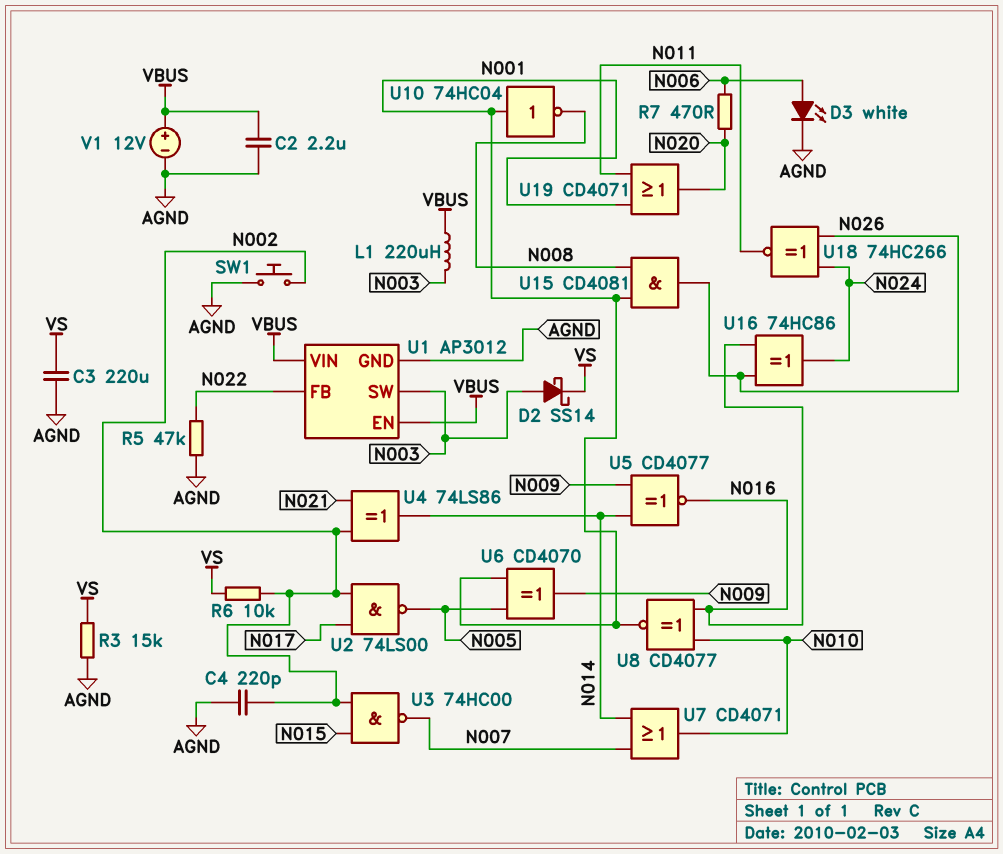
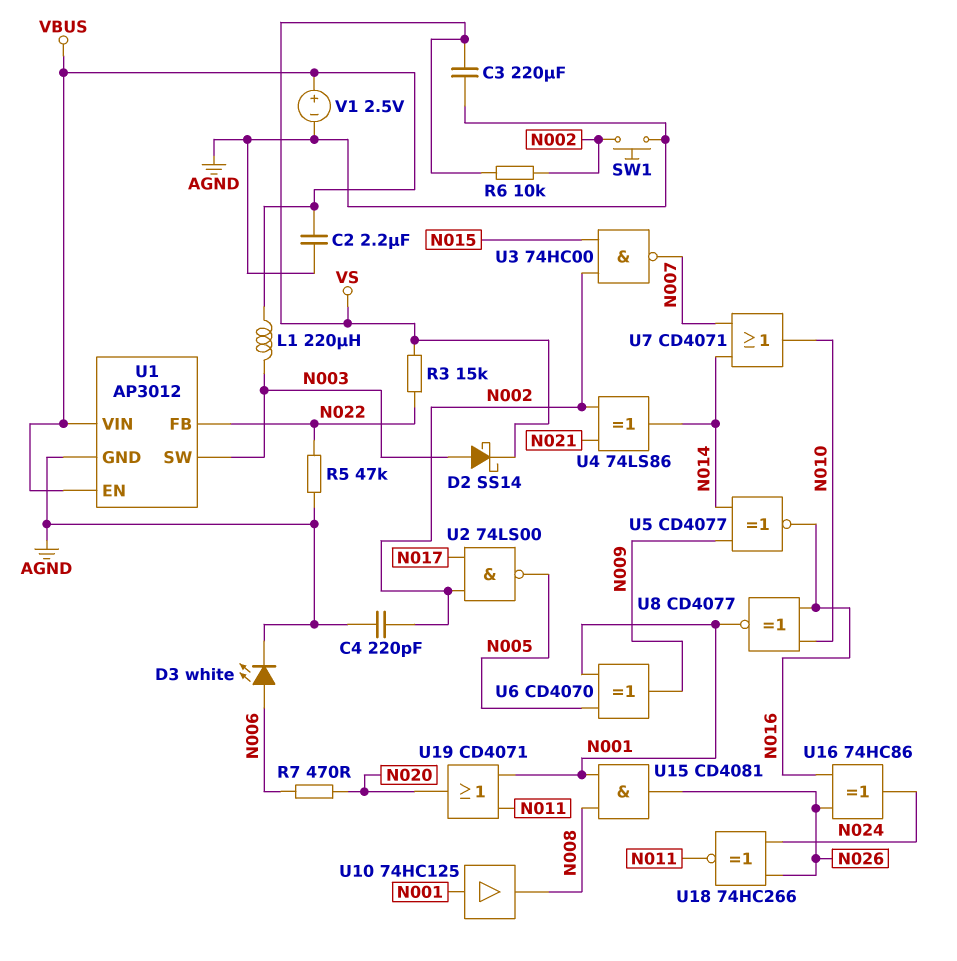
R3: 15k (AGND, VS) -> 15k (N022, VS)
U10: NOT 74HC04 (in N001, out N008) -> buffer 74HC125 (in N001, out N008)
V1: 12V (plus VBUS, minus AGND) -> 2.5V (plus VBUS, minus AGND)

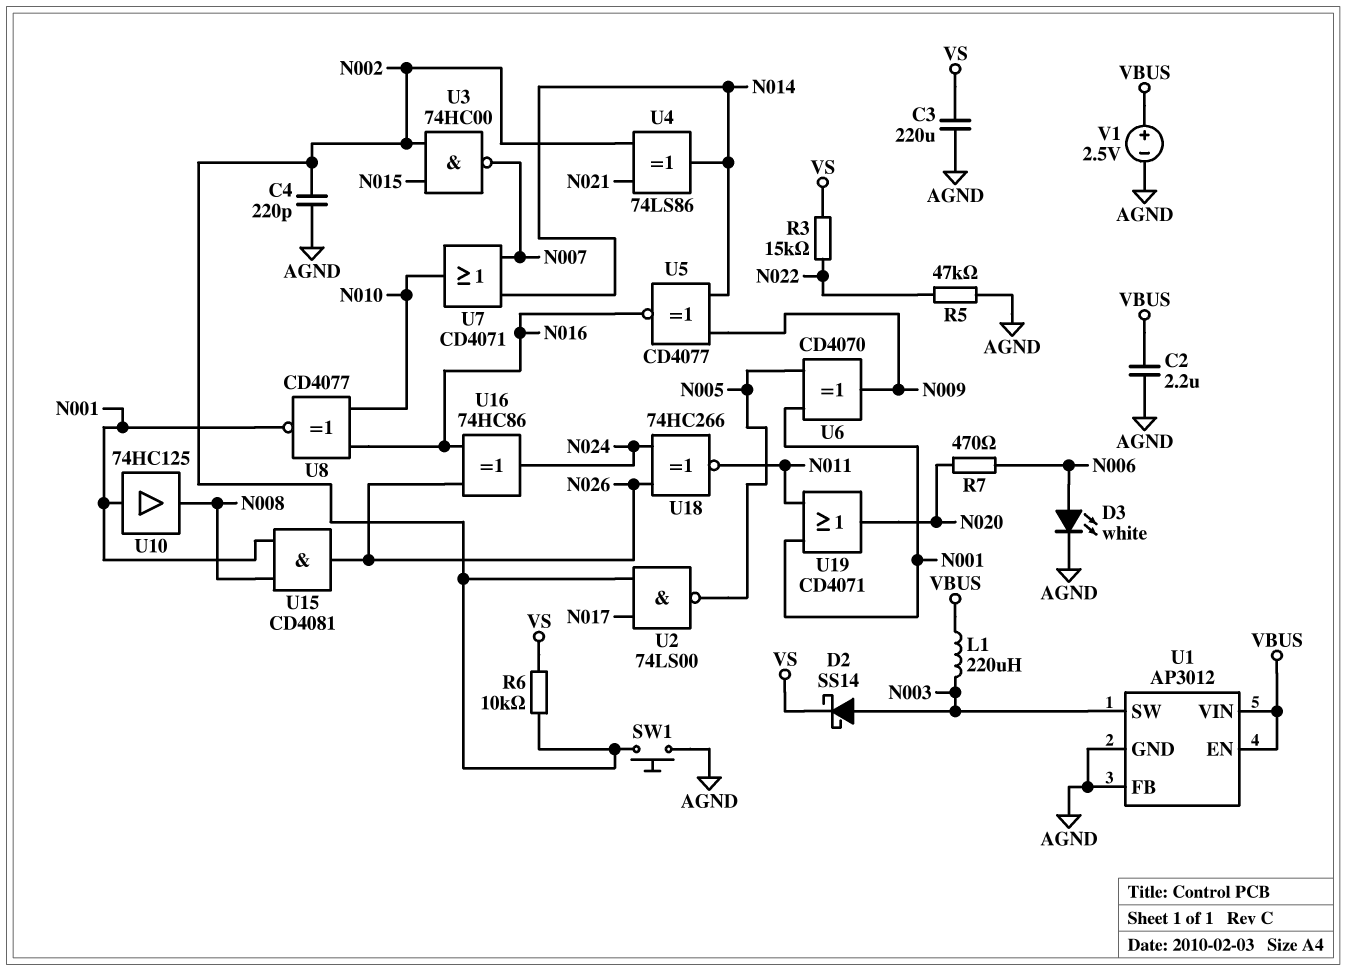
U1 pin FB: N022 -> AGND

